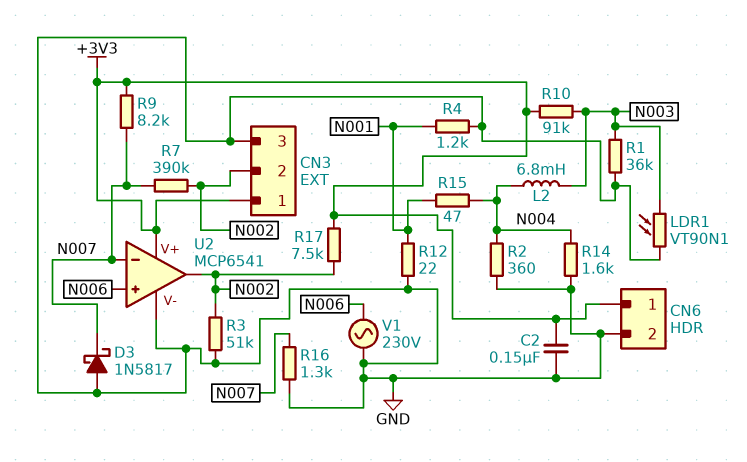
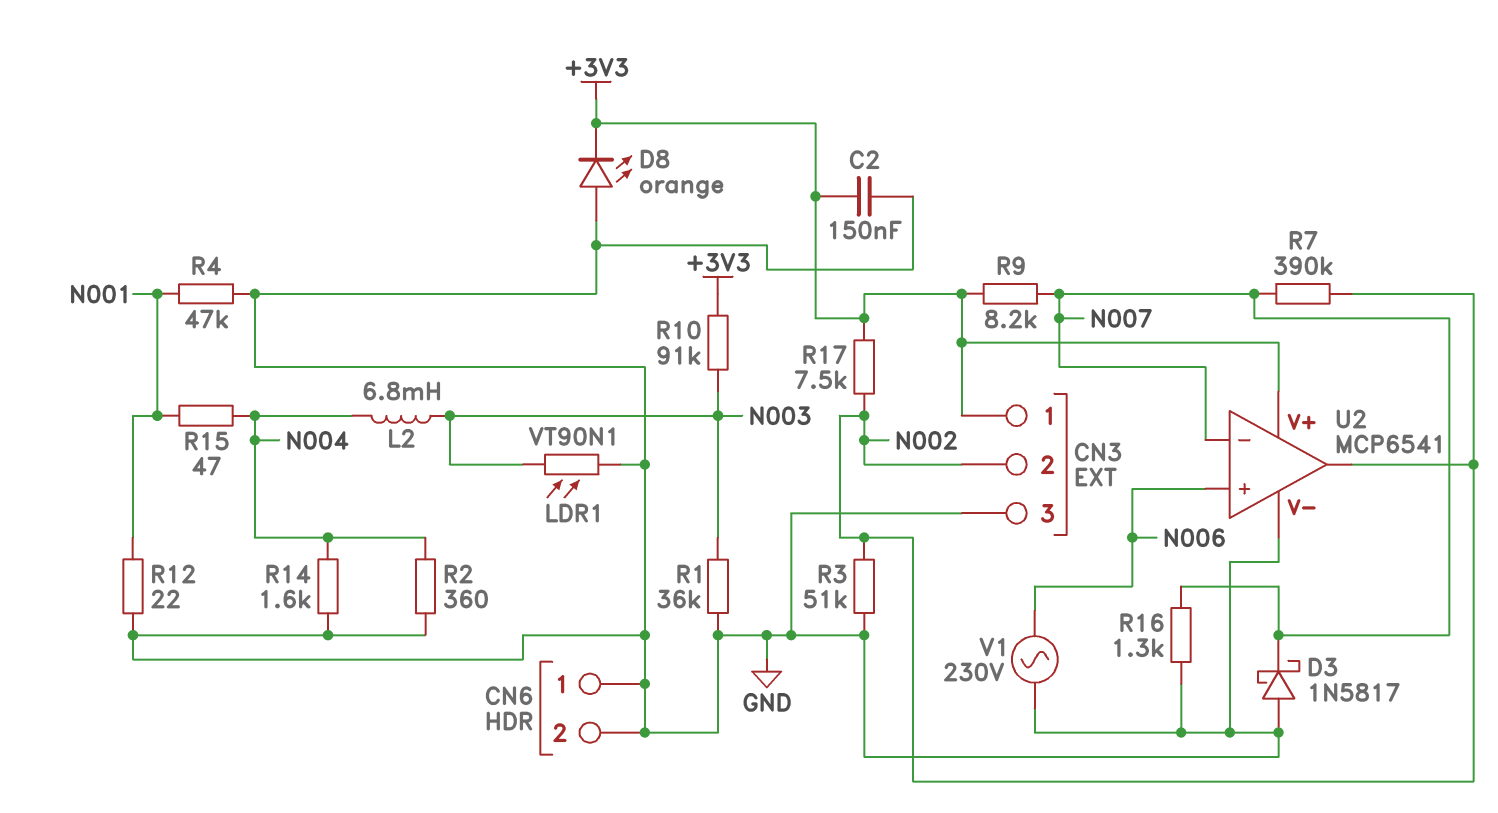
CN6 pin 1: +3V3 -> GND
D8: none -> LED orange (A GND, K +3V3)
R4: 1.2k (GND, N001) -> 47k (GND, N001)

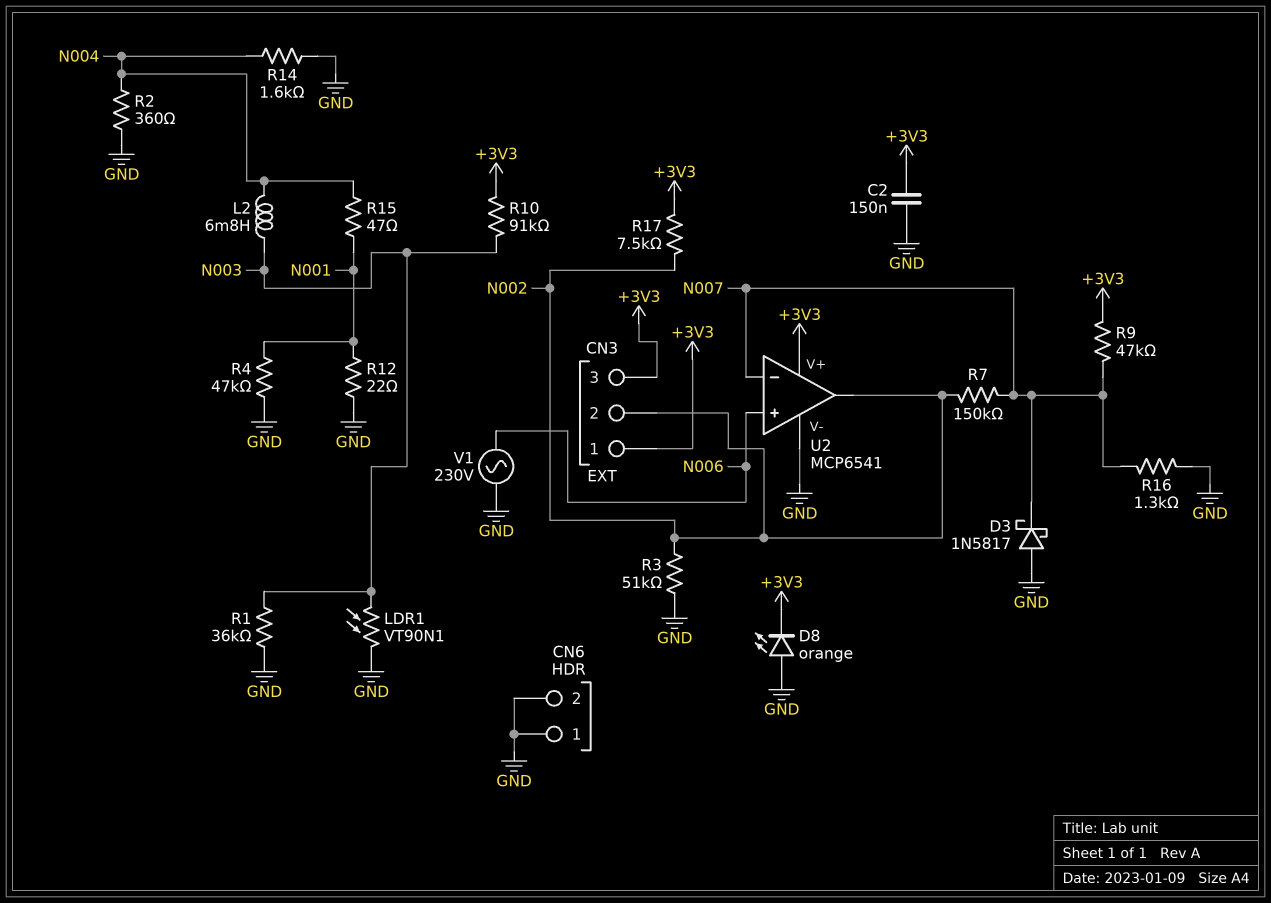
CN3 pin 3: GND -> +3V3
R7: 390k (N002, N007) -> 150k (N002, N007)
R9: 8.2k (+3V3, N007) -> 47k (+3V3, N007)

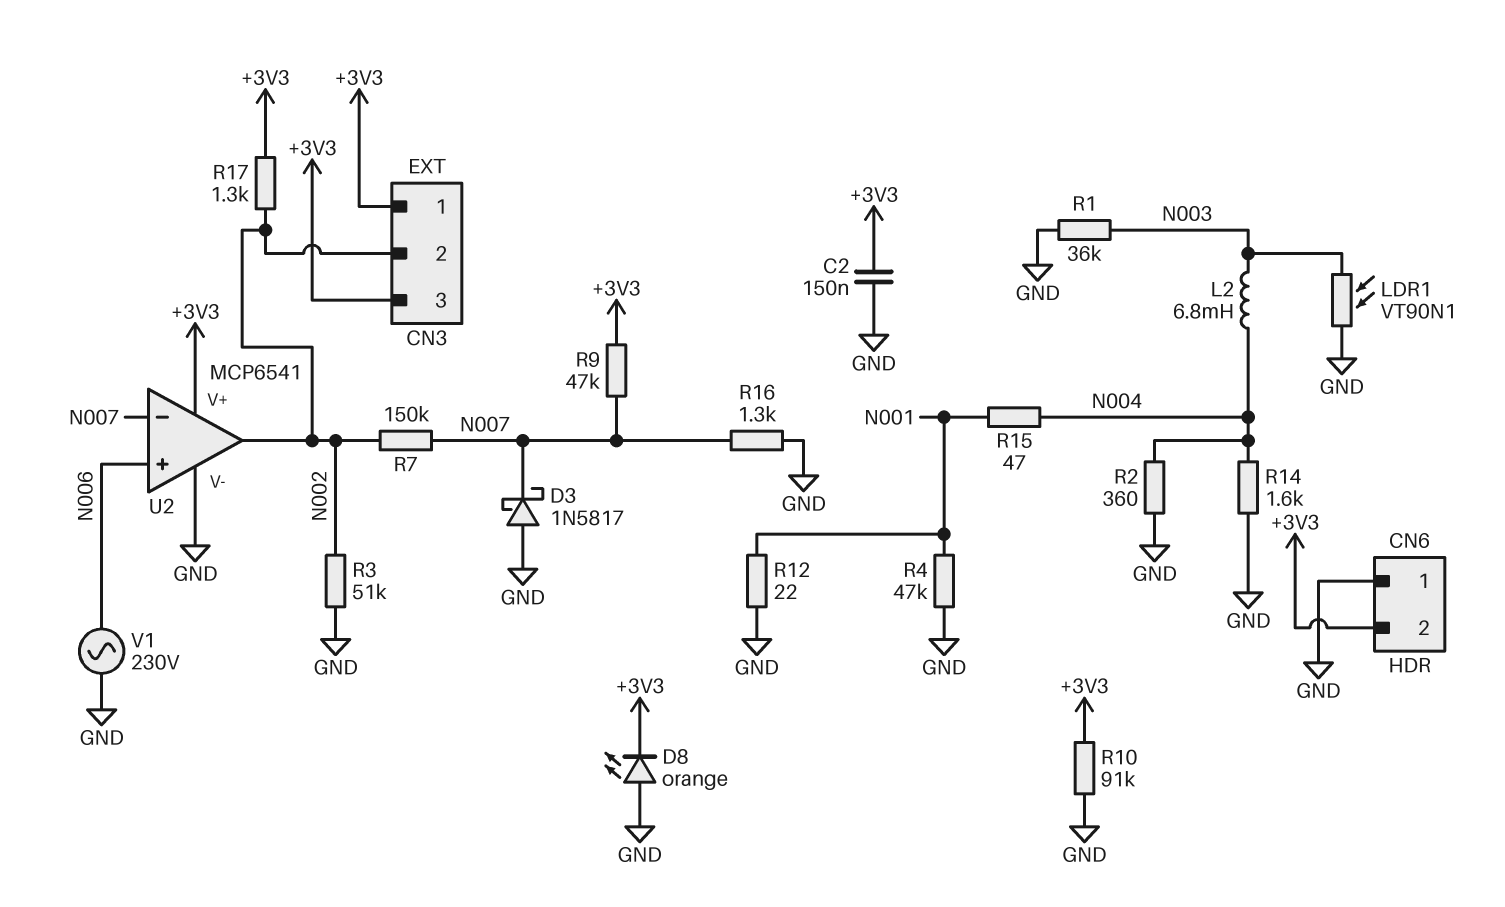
CN6 pin 2: GND -> +3V3
R10: 91k (+3V3, N003) -> 91k (+3V3, GND)
R17: 7.5k (+3V3, N002) -> 1.3k (+3V3, N002)

